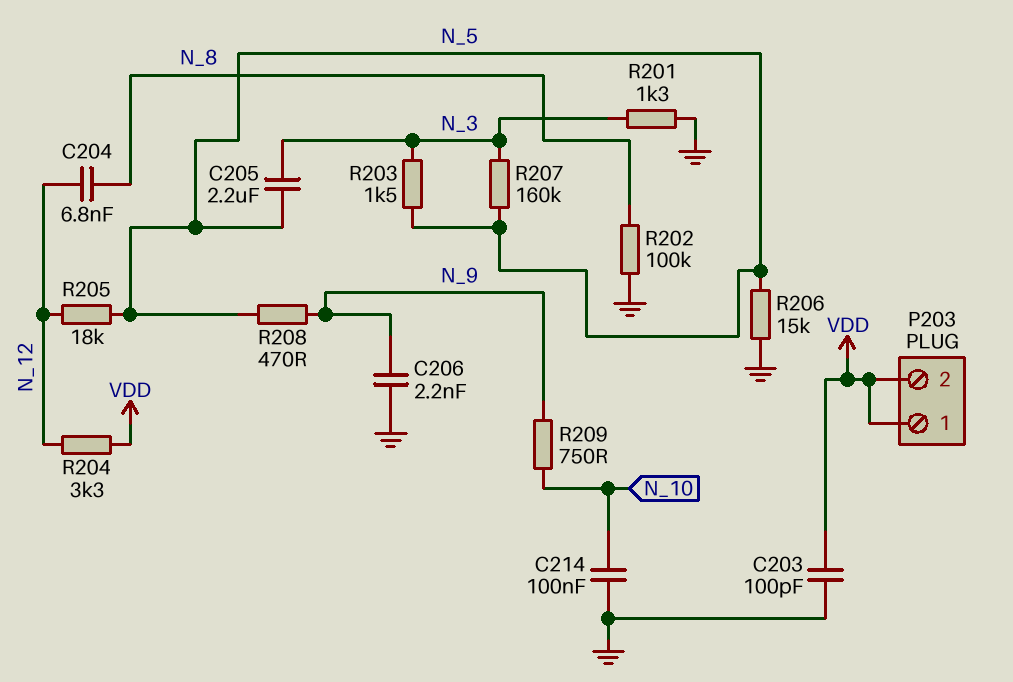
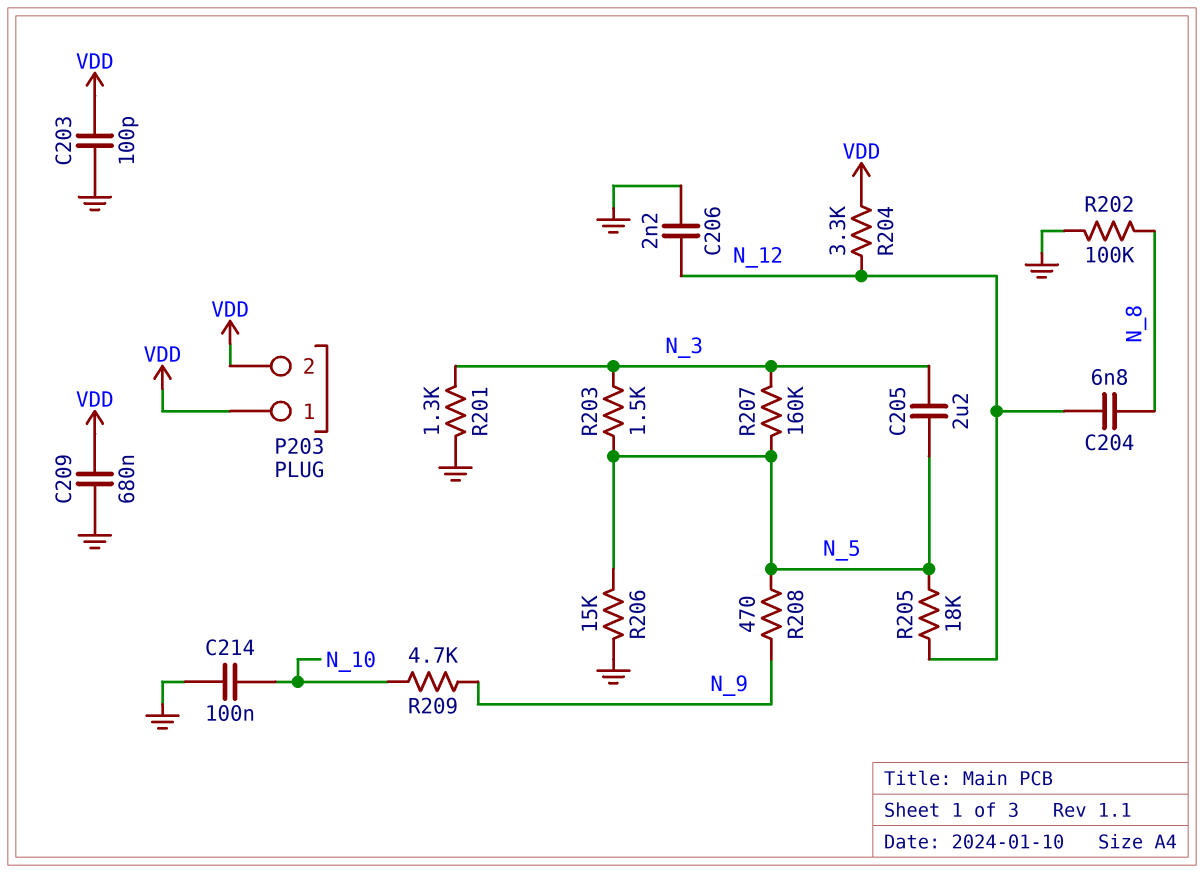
C206: 2.2nF (GND, N_9) -> 2.2nF (GND, N_12)
C209: none -> 680nF (GND, VDD)
R209: 750 (N_9, N_10) -> 4.7k (N_9, N_10)

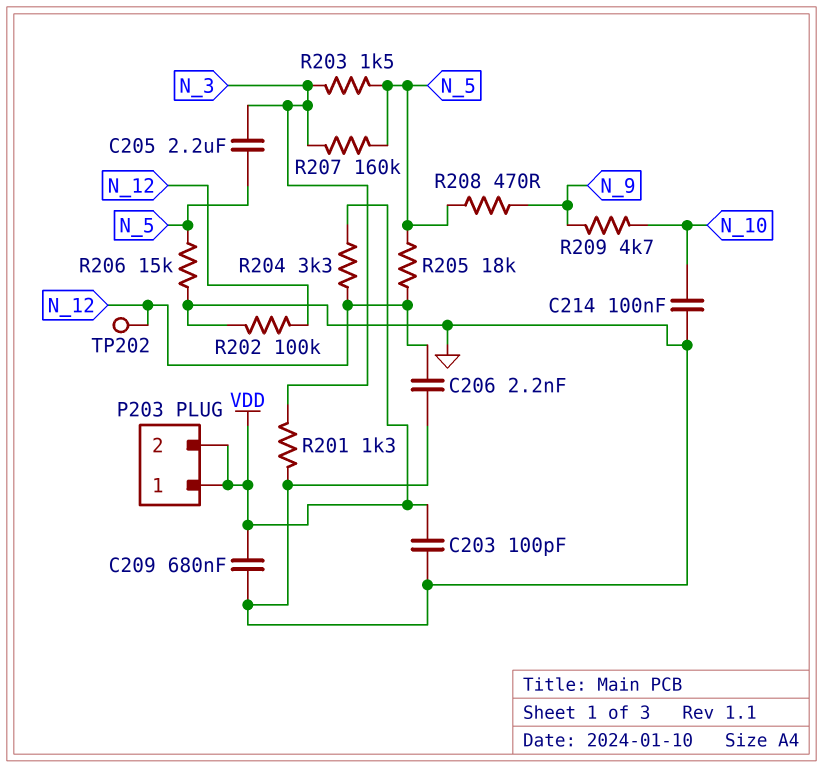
C204: 6.8nF (N_8, N_12) -> none
R202: 100k (GND, N_8) -> 100k (GND, N_12)
TP202: none -> test point (N_12)

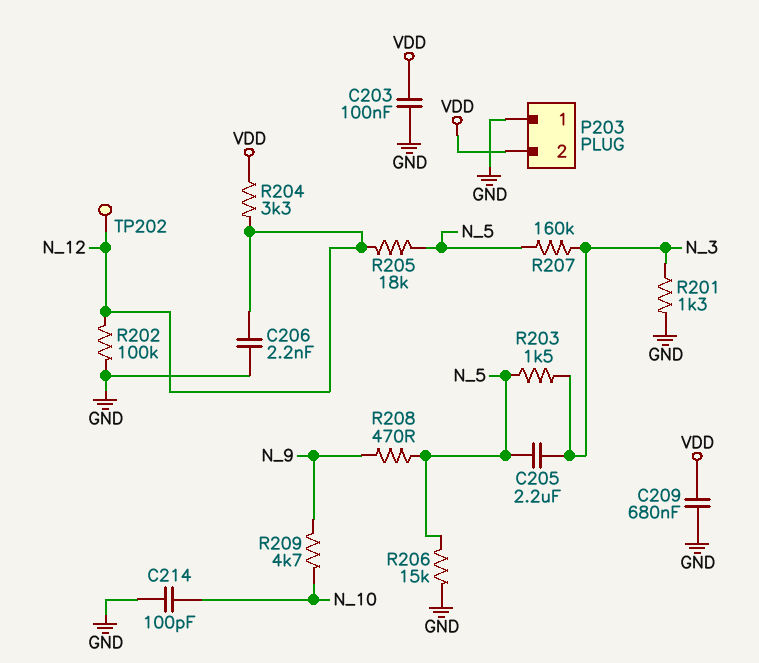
C203: 100pF (GND, VDD) -> 100nF (GND, VDD)
C214: 100nF (GND, N_10) -> 100pF (GND, N_10)
P203 pin 1: VDD -> GND

